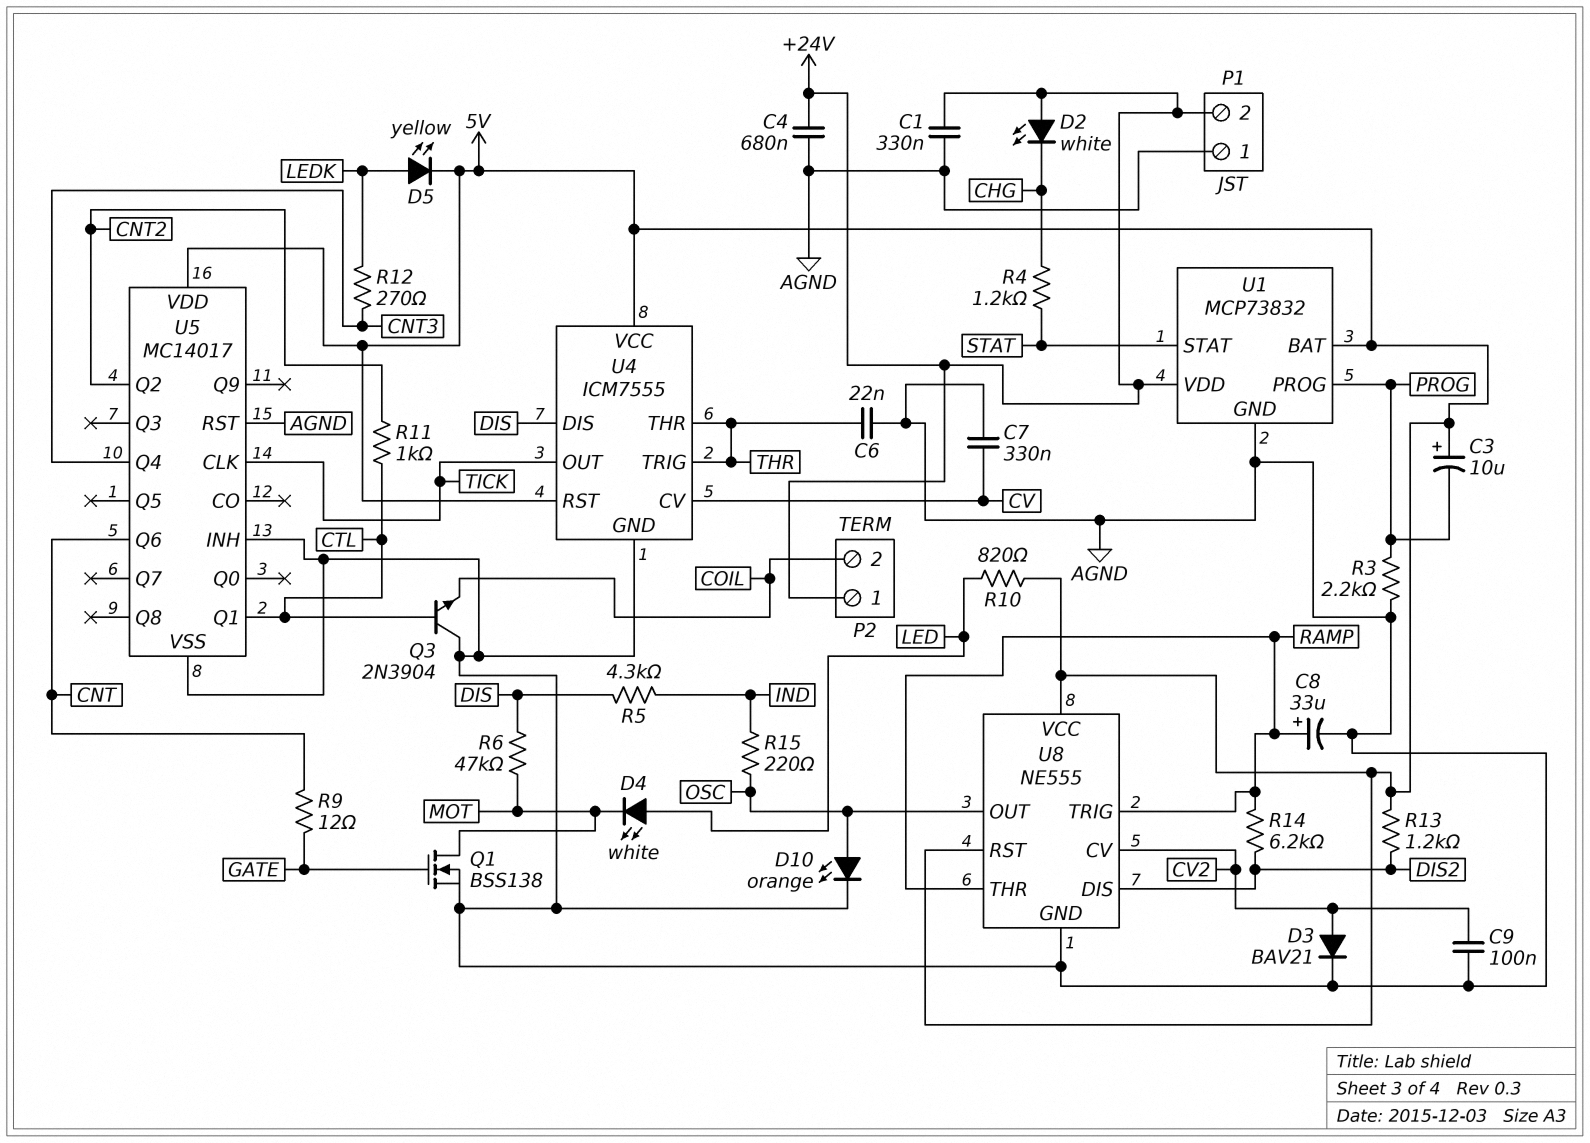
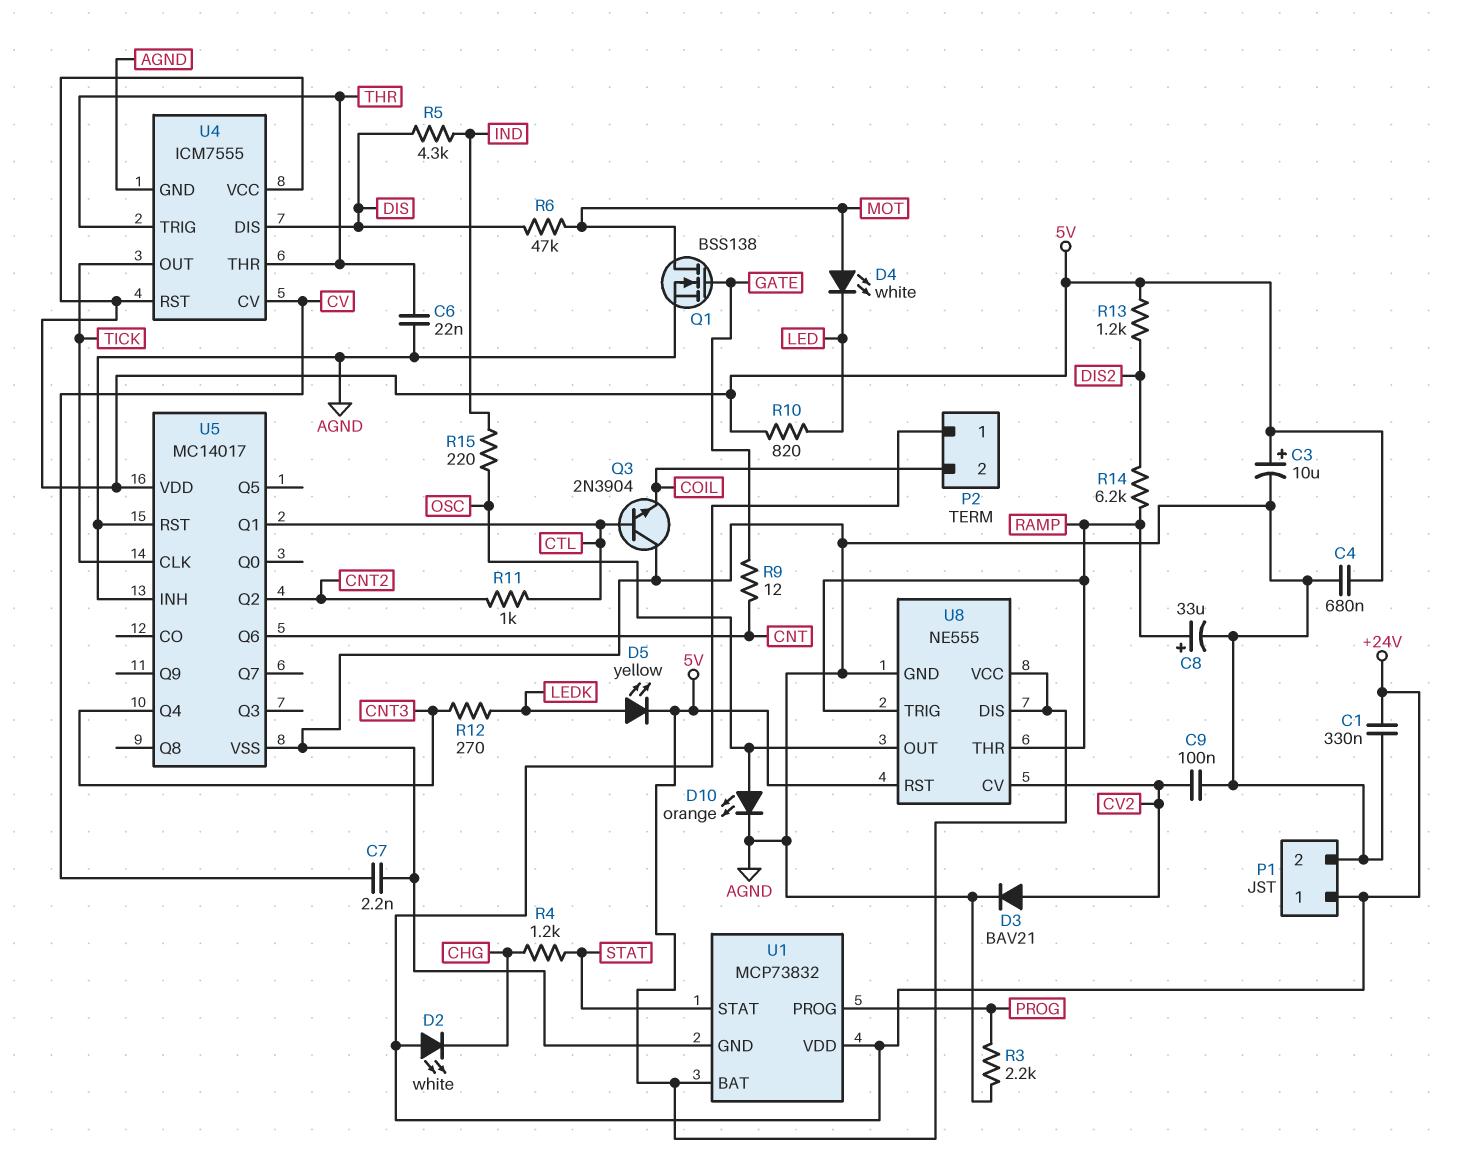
C3: 10uF (plus 5V, minus PROG) -> 10uF (plus 5V, minus AGND)
C4: 680nF (+24V, AGND) -> 680nF (5V, AGND)
C7: 330nF (AGND, CV) -> 2.2nF (AGND, CV)
D4: LED white (A LED, K MOT) -> LED white (A MOT, K LED)
P1 pin 1: AGND -> +24V
P1 pin 2: +24V -> AGND
U8 pin DIS: DIS2 -> 5V

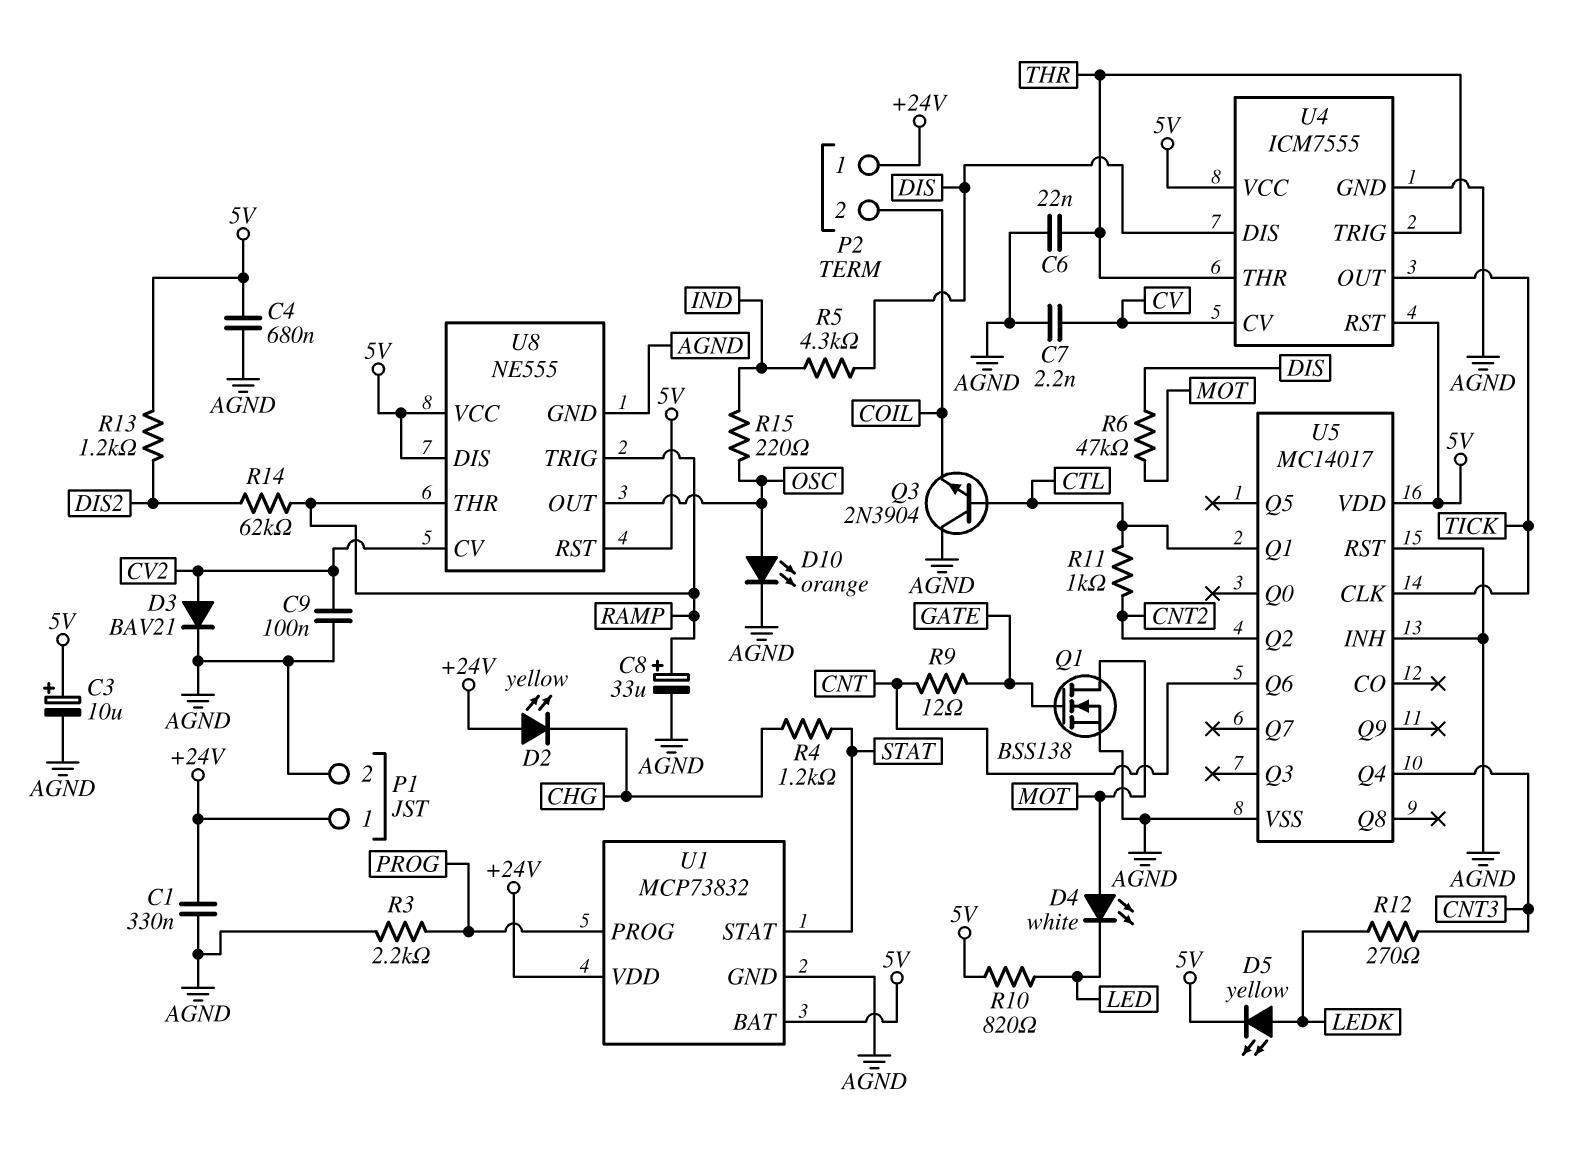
D2: LED white (A +24V, K CHG) -> LED yellow (A +24V, K CHG)
R14: 6.2k (DIS2, RAMP) -> 62k (DIS2, RAMP)

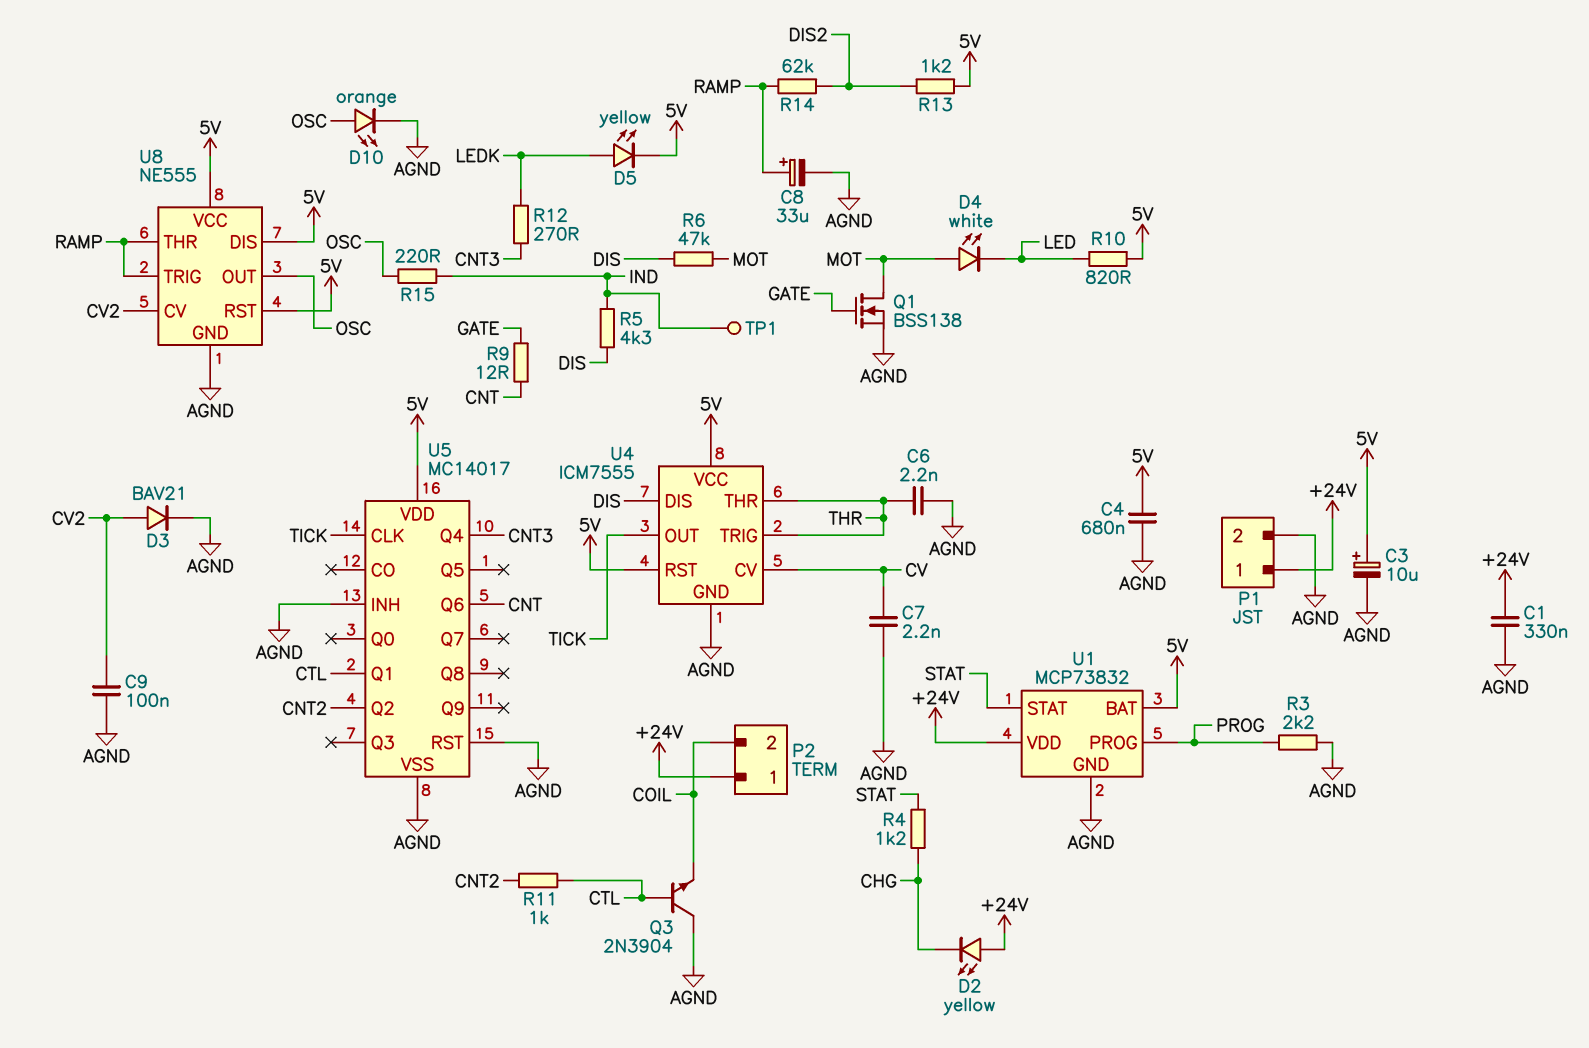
C6: 22nF (AGND, THR) -> 2.2nF (AGND, THR)
TP1: none -> test point (IND)

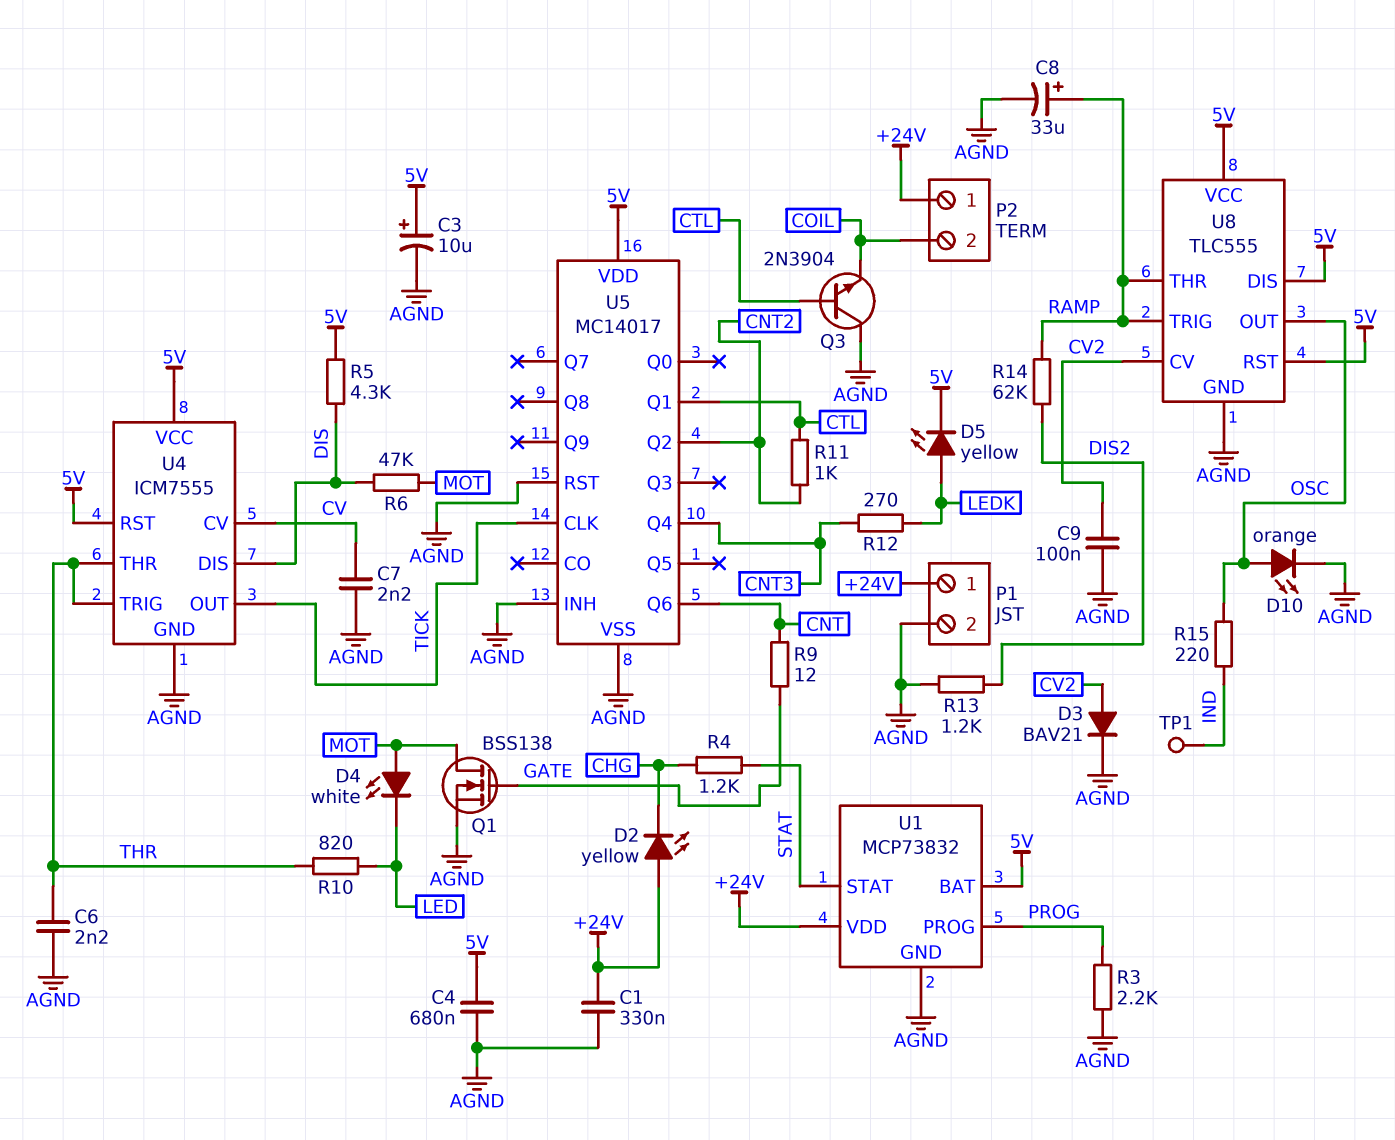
R5: 4.3k (DIS, IND) -> 4.3k (5V, DIS)
R10: 820 (5V, LED) -> 820 (LED, THR)
R13: 1.2k (5V, DIS2) -> 1.2k (AGND, DIS2)
U8: NE555 -> TLC555

